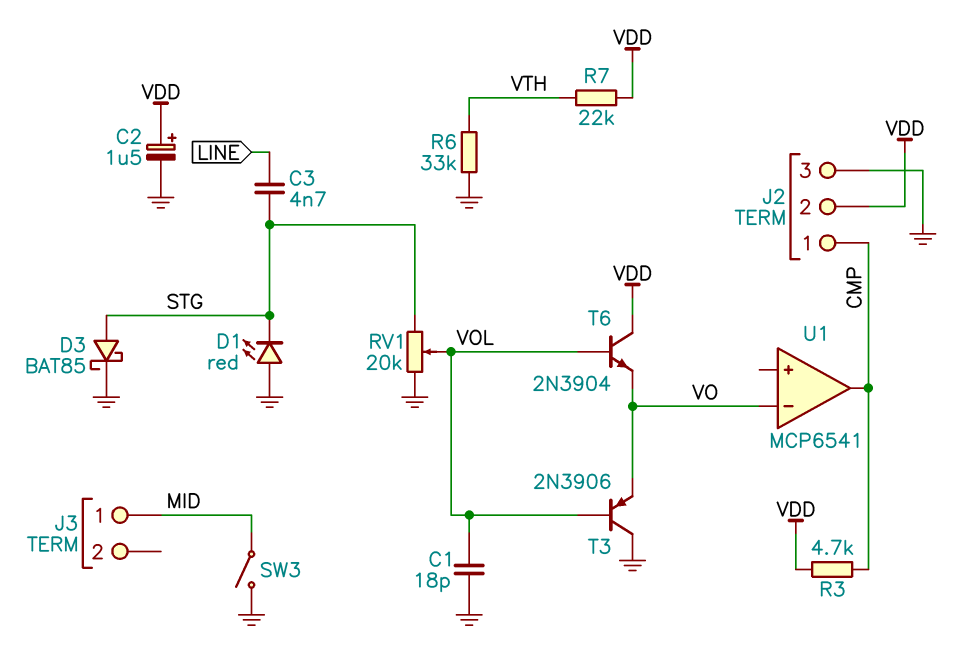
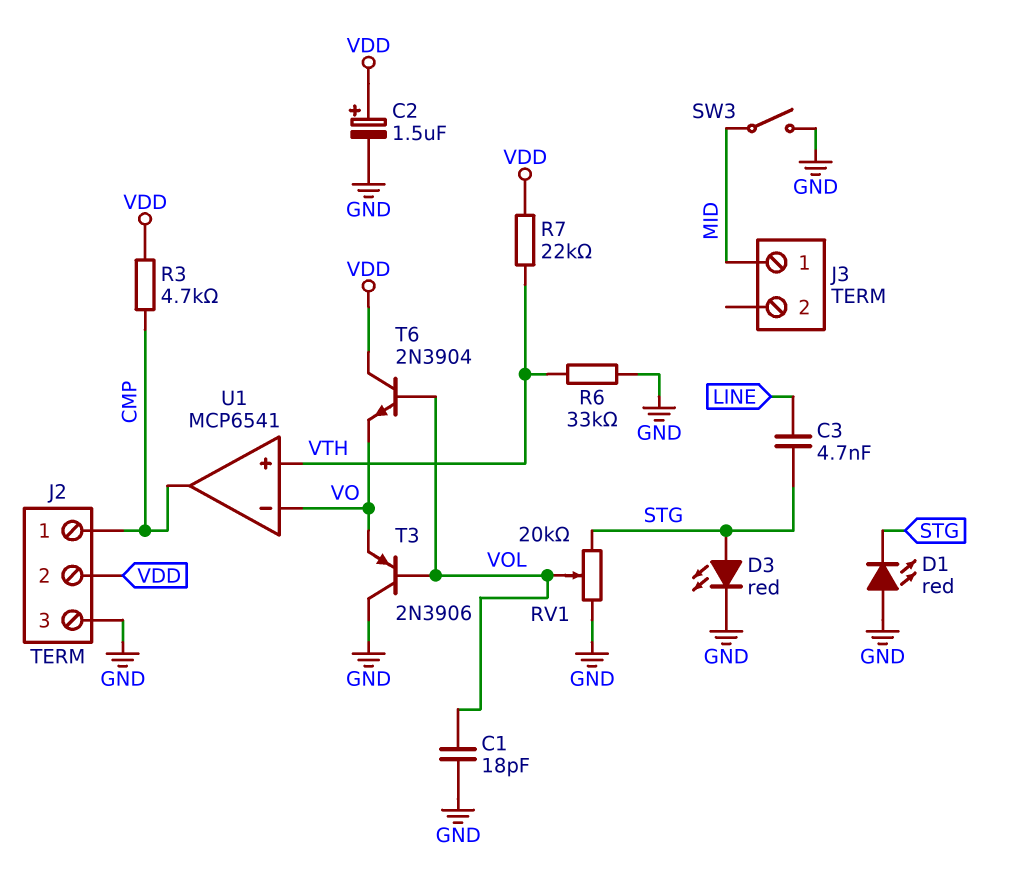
D3: schottky BAT85 (A STG, K GND) -> LED red (A STG, K GND)
U1 pin in+: none -> VTH

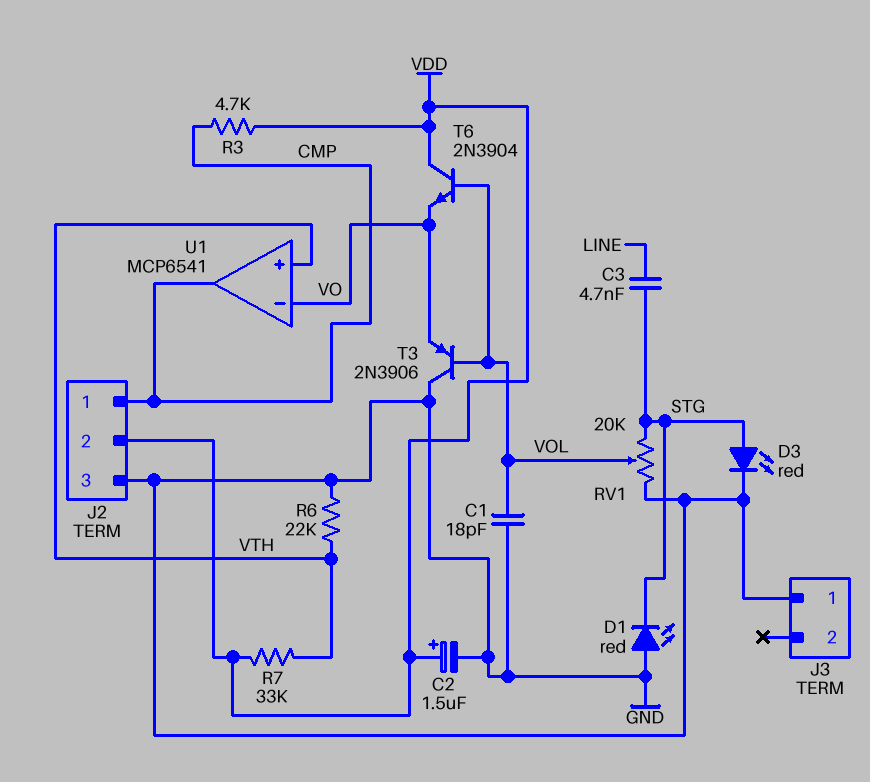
J3 pin 1: MID -> GND
R6: 33k (GND, VTH) -> 22k (GND, VTH)
R7: 22k (VDD, VTH) -> 33k (VDD, VTH)
SW3: switch (GND, MID) -> none

